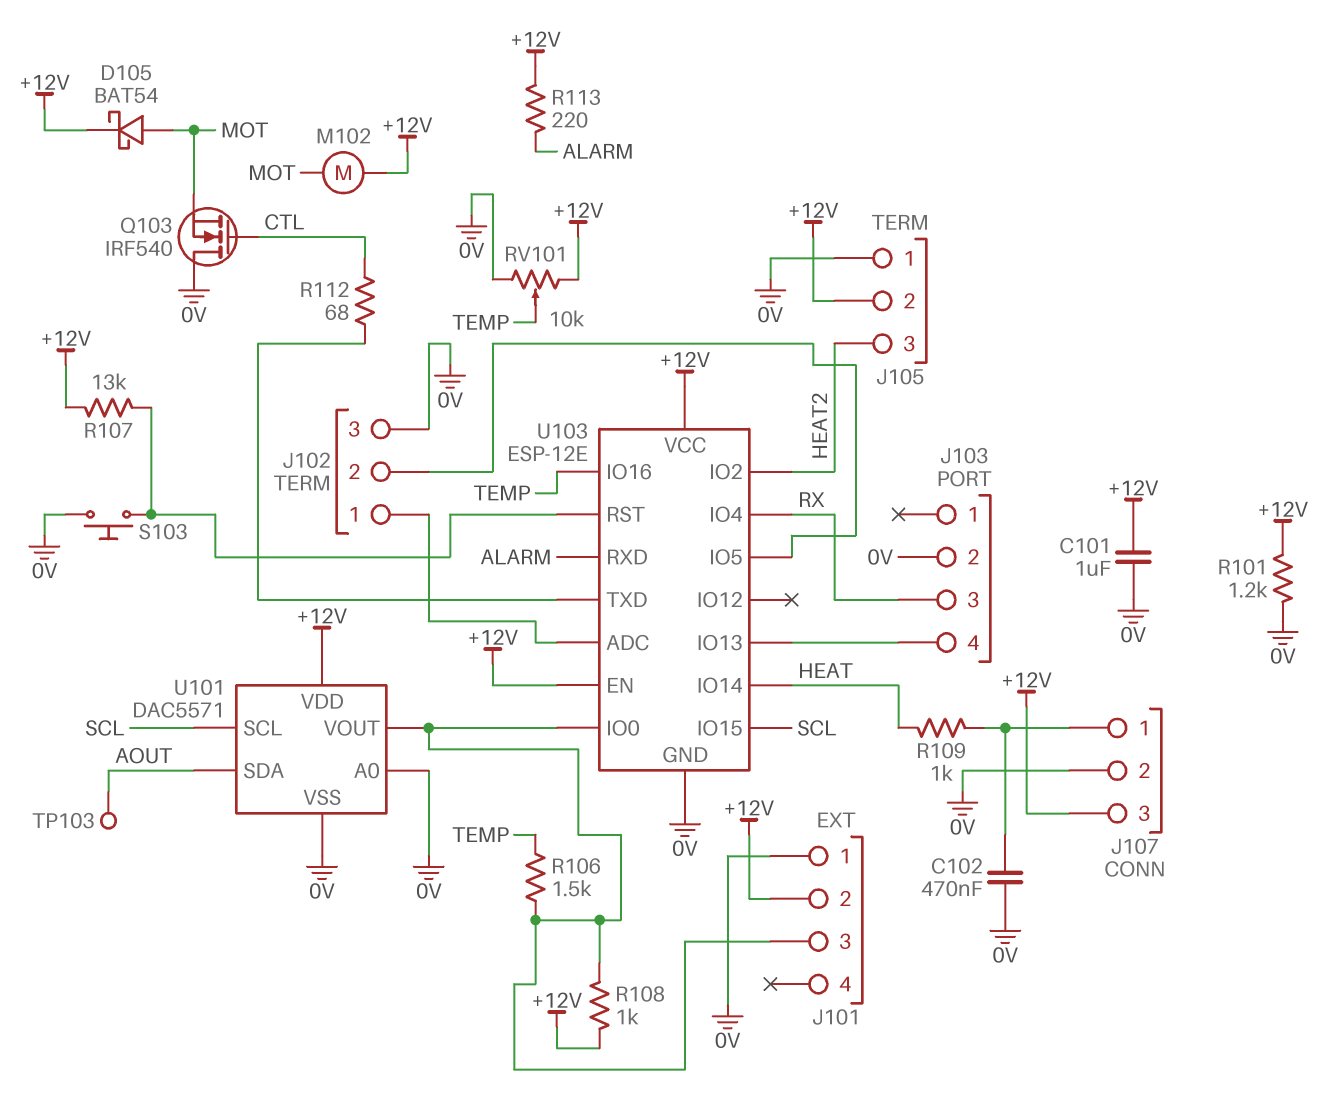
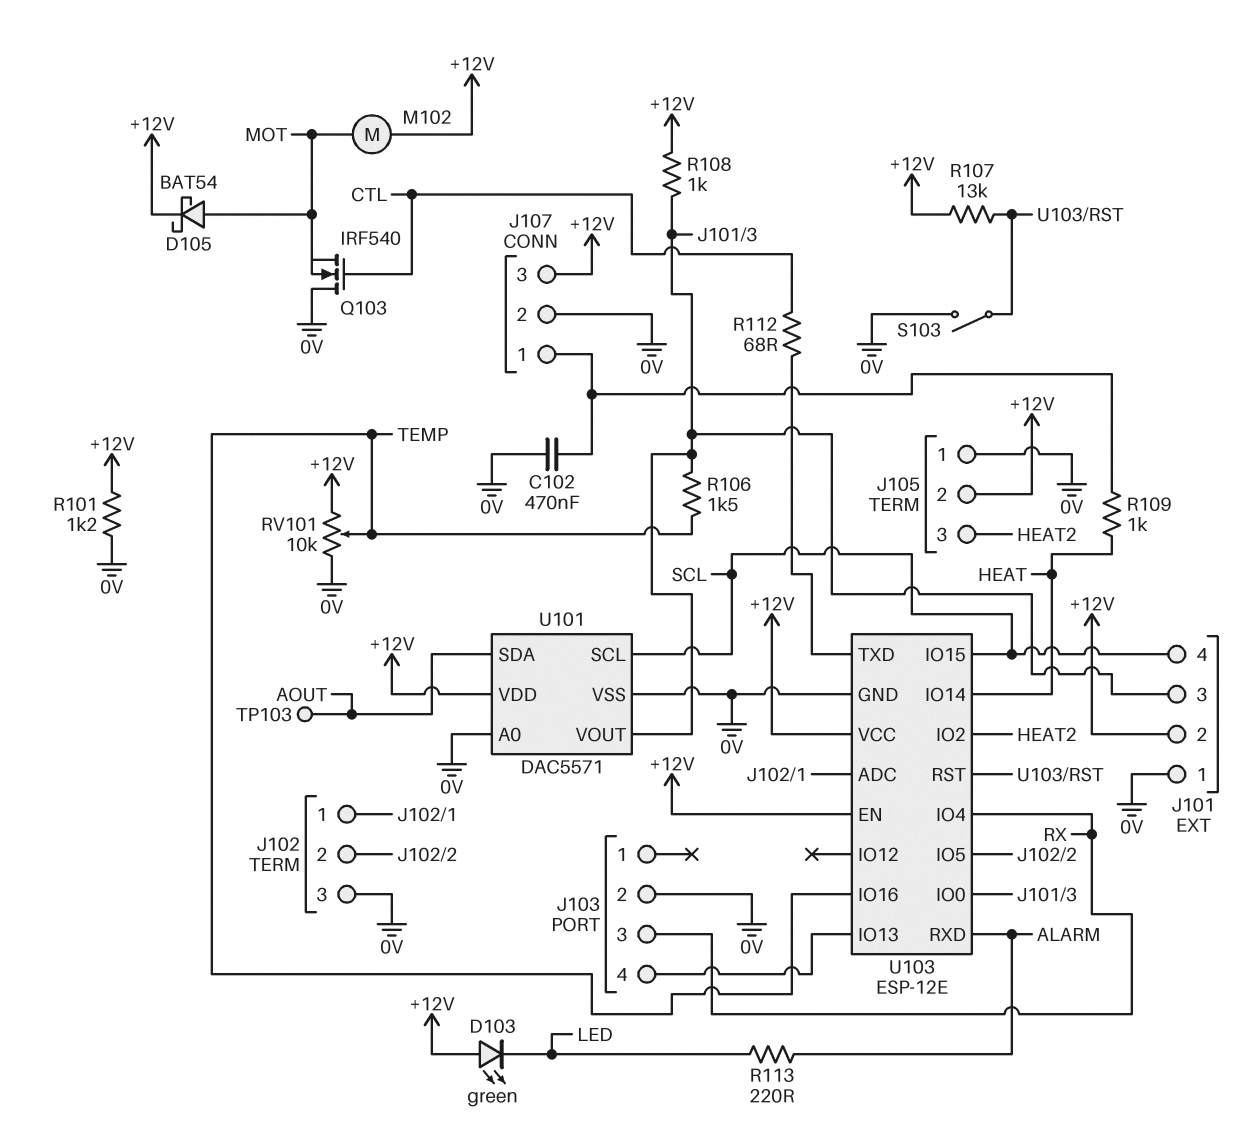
C101: 1uF (+12V, 0V) -> none
D103: none -> LED green (A +12V, K LED)
J101 pin 4: none -> SCL
R113: 220 (+12V, ALARM) -> 220 (ALARM, LED)
S103: button (0V, U103/RST) -> switch (0V, U103/RST)

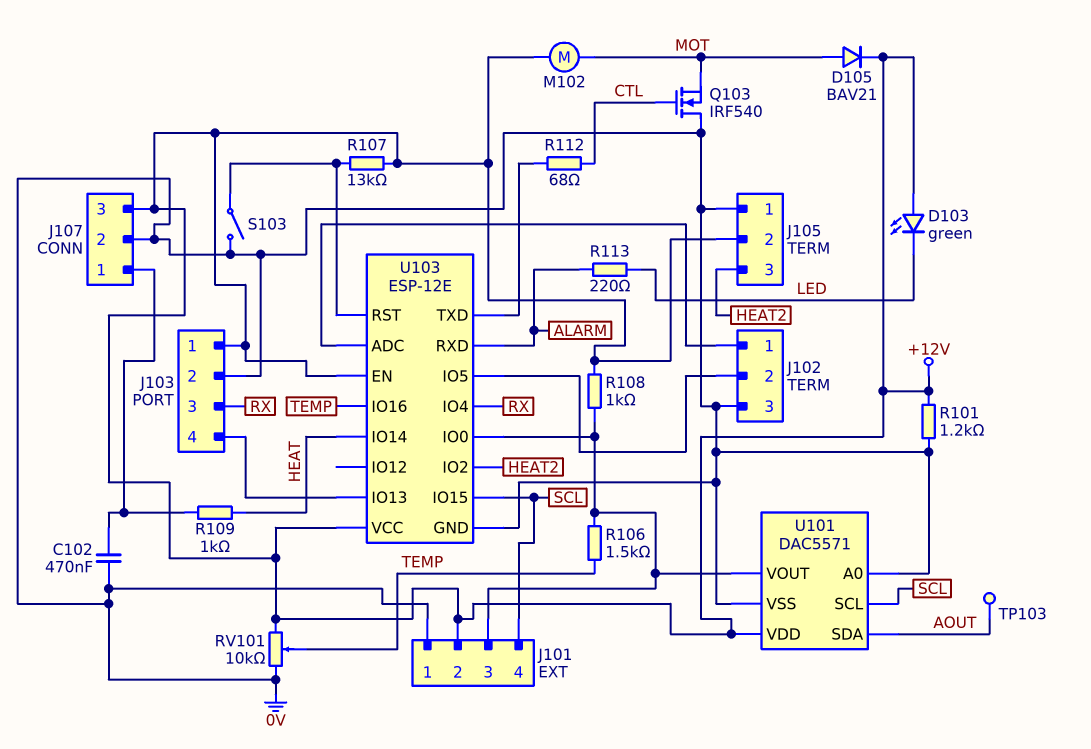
D105: schottky BAT54 (A MOT, K +12V) -> diode BAV21 (A MOT, K +12V)
J103 pin 1: none -> +12V

